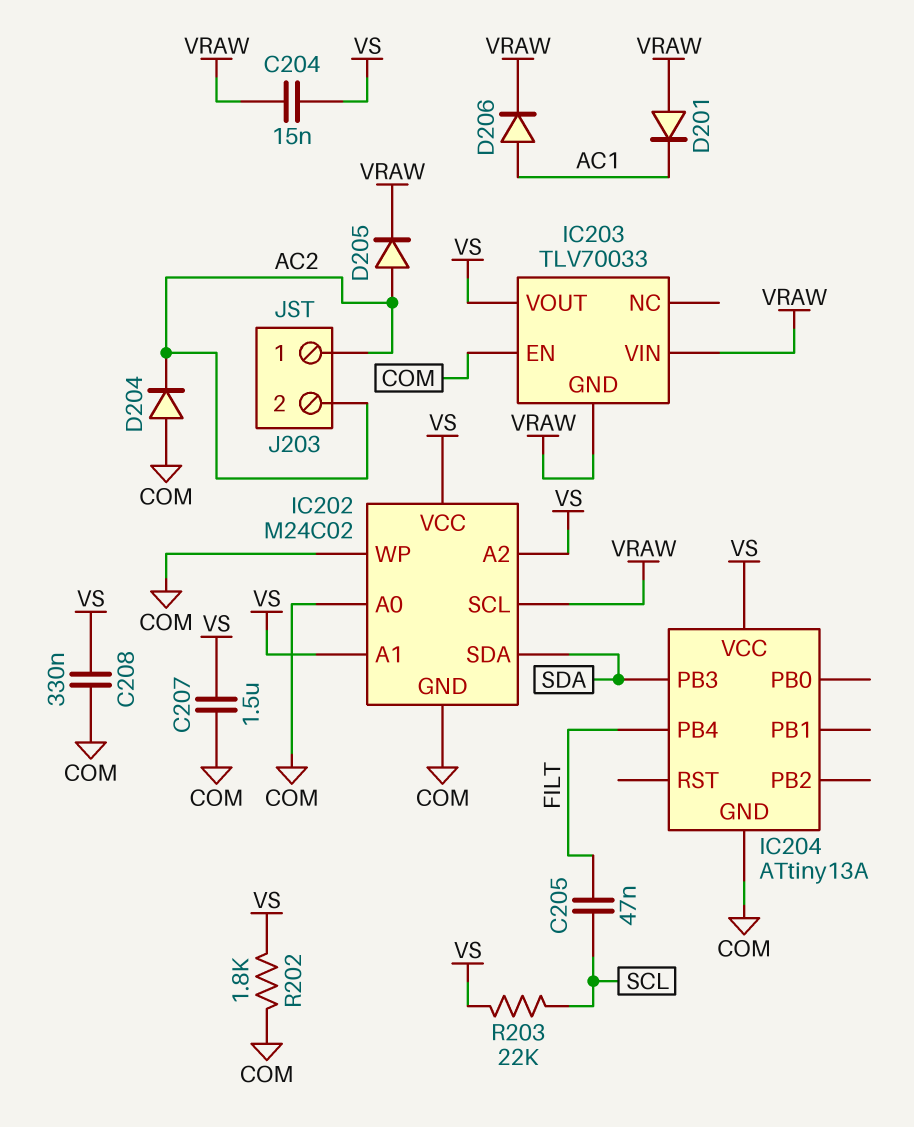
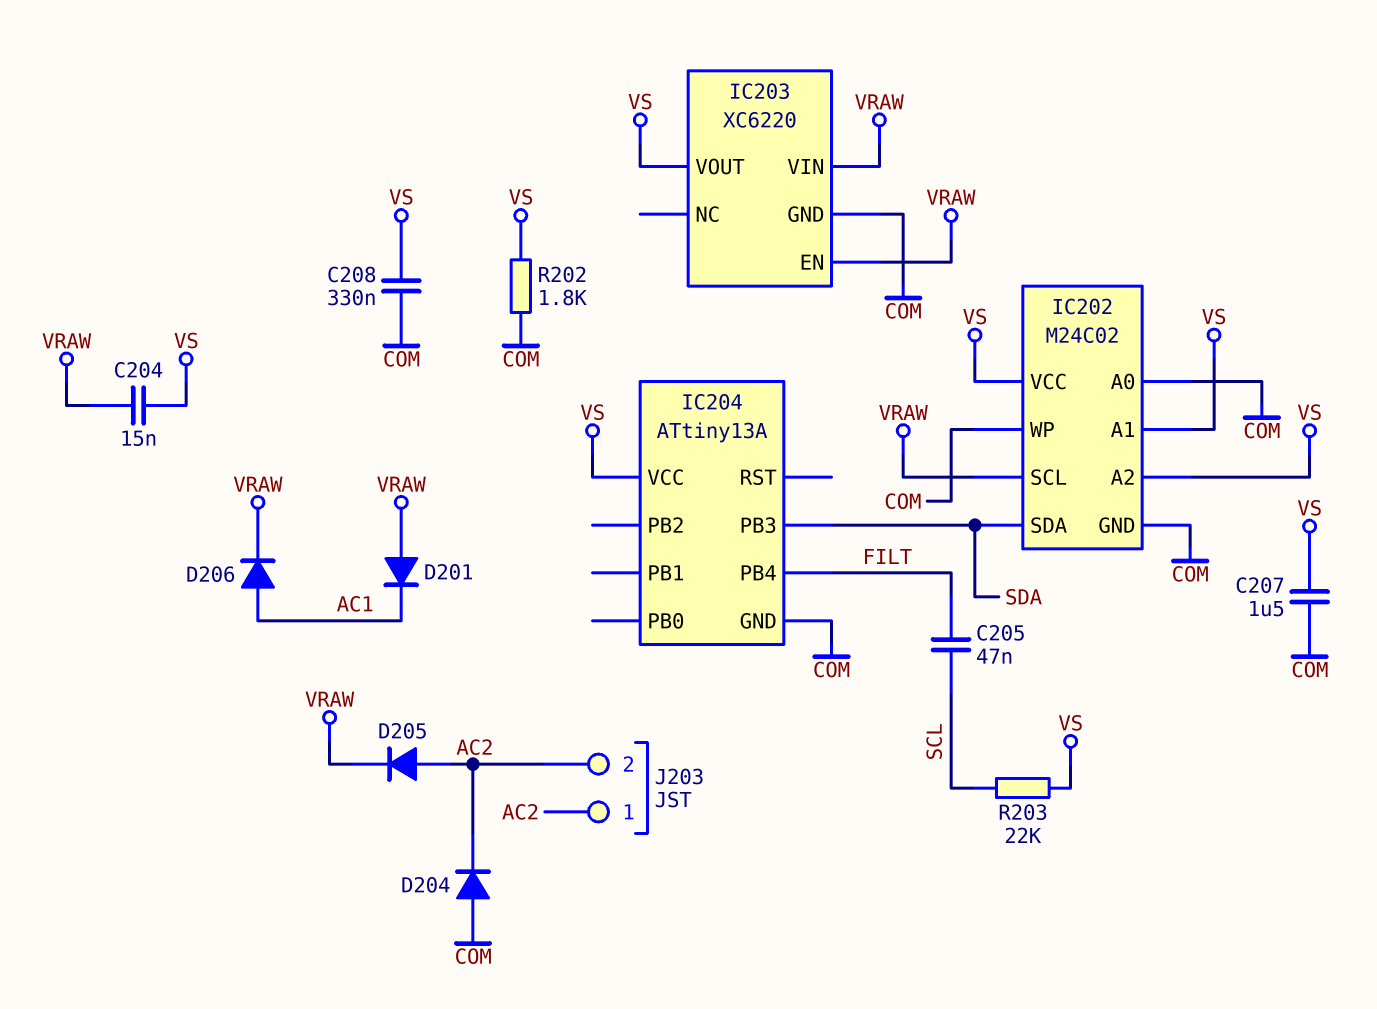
IC203: TLV70033 -> XC6220
IC203 pin EN: COM -> VRAW
IC203 pin GND: VRAW -> COM

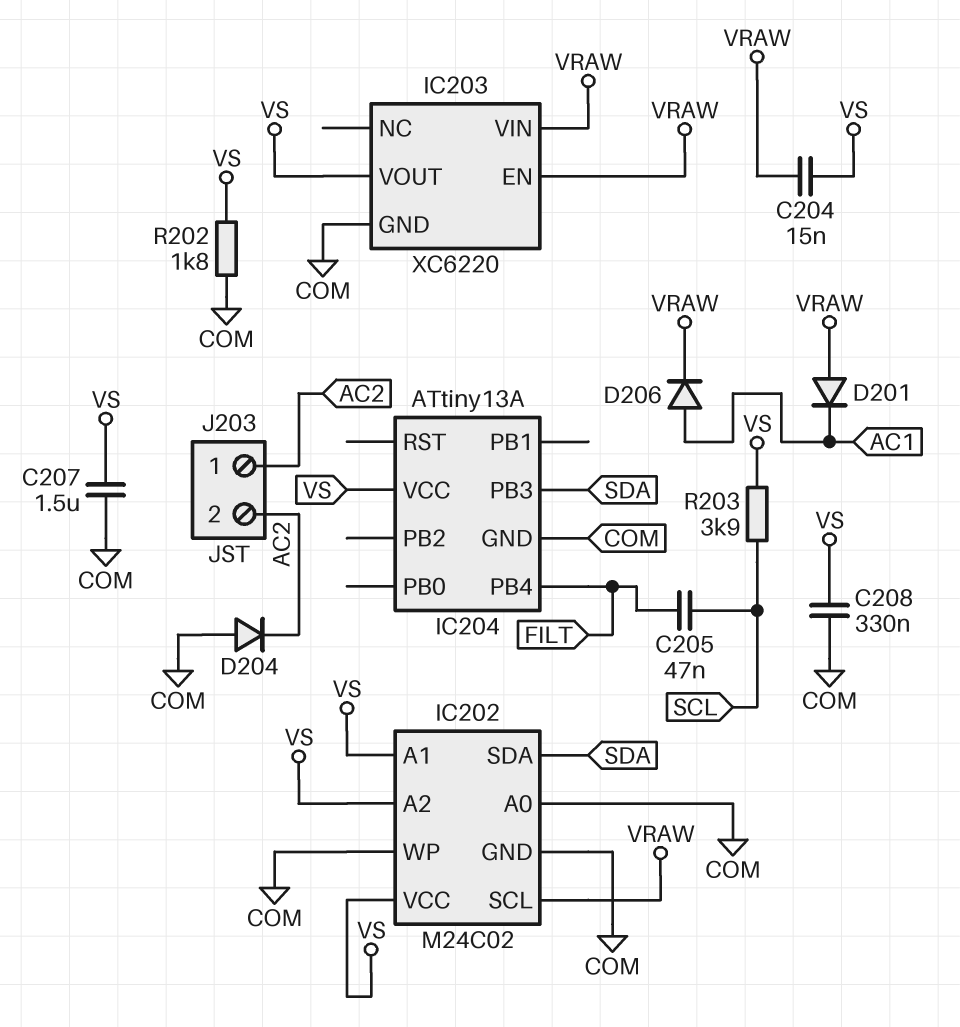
D205: diode (A AC2, K VRAW) -> none
R203: 22k (SCL, VS) -> 3.9k (SCL, VS)

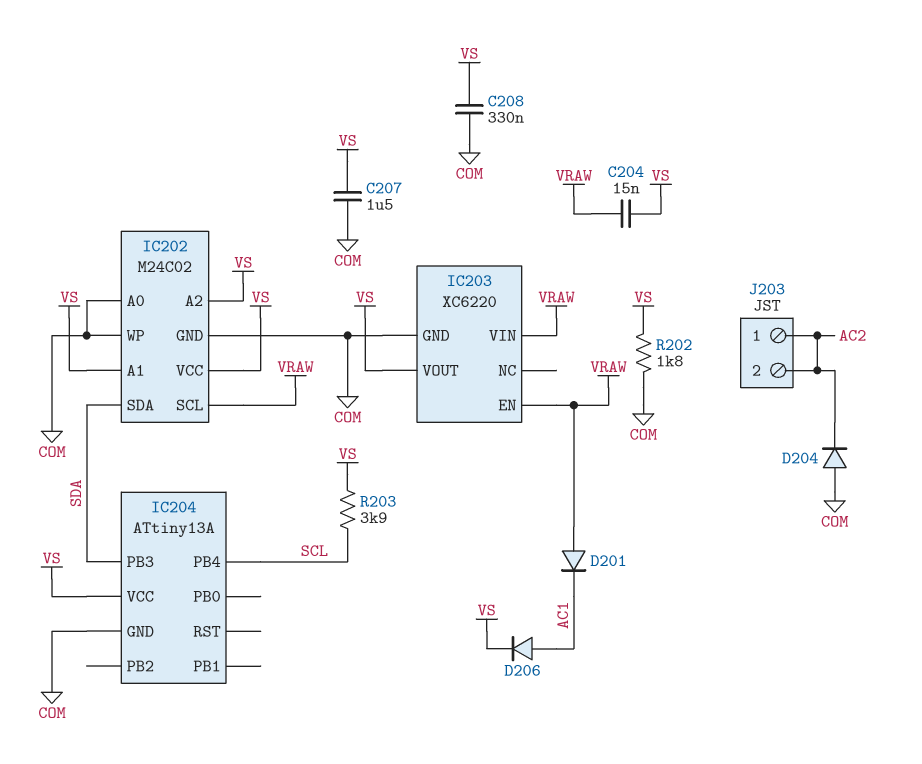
C205: 47nF (FILT, SCL) -> none
D206: diode (A AC1, K VRAW) -> diode (A AC1, K VS)
IC204 pin PB4: FILT -> SCL

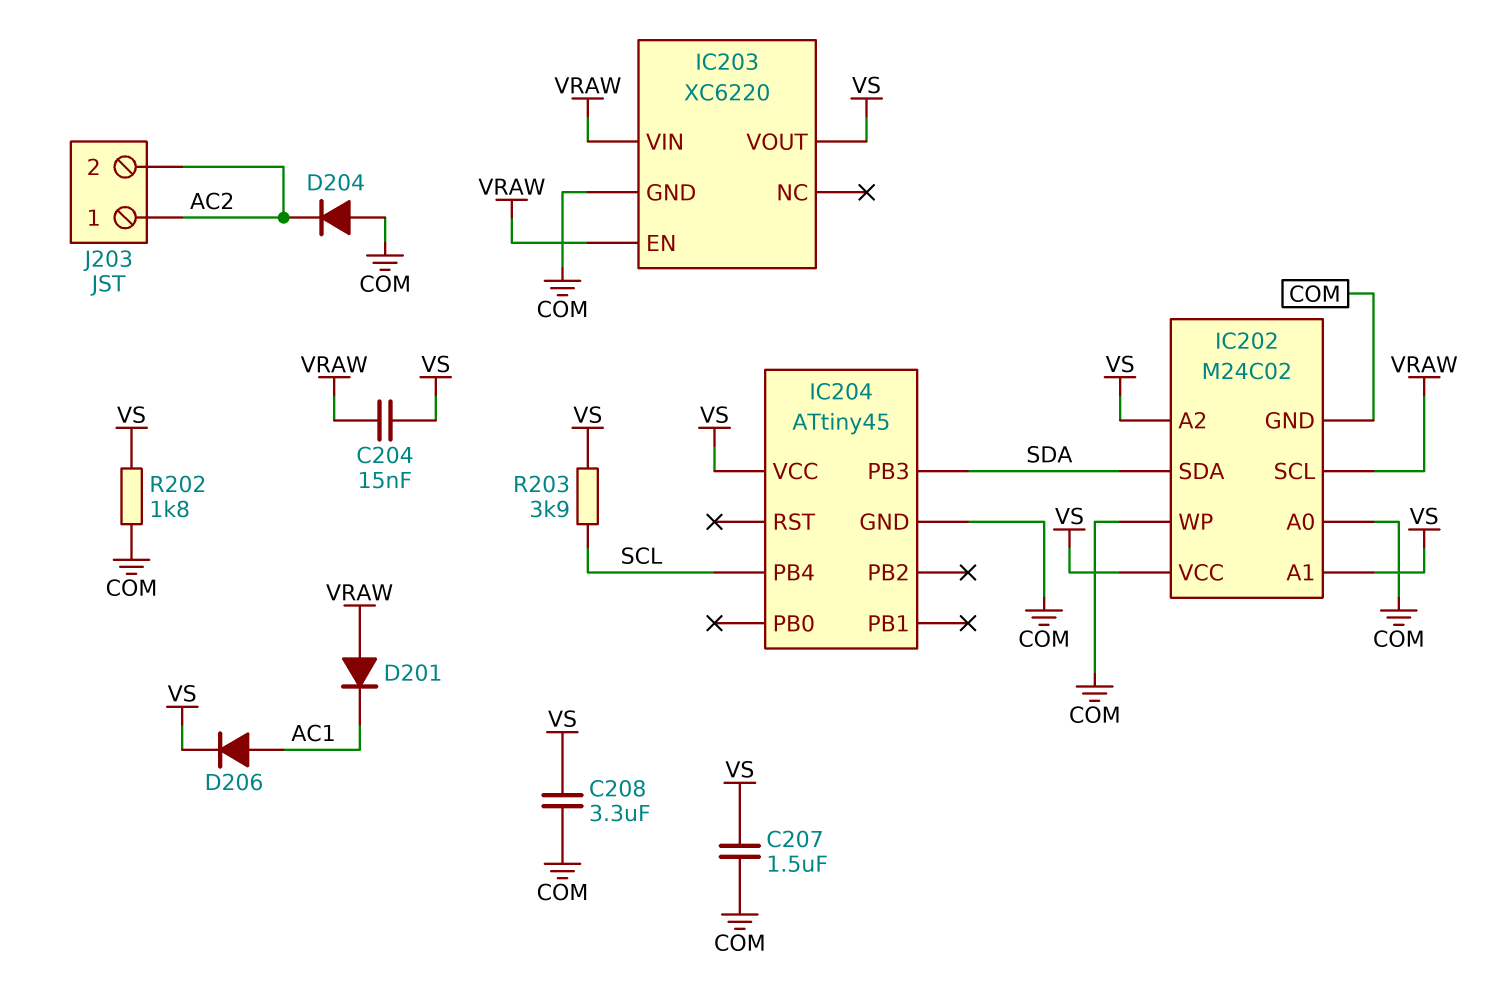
C208: 330nF (COM, VS) -> 3.3uF (COM, VS)
IC204: ATtiny13A -> ATtiny45

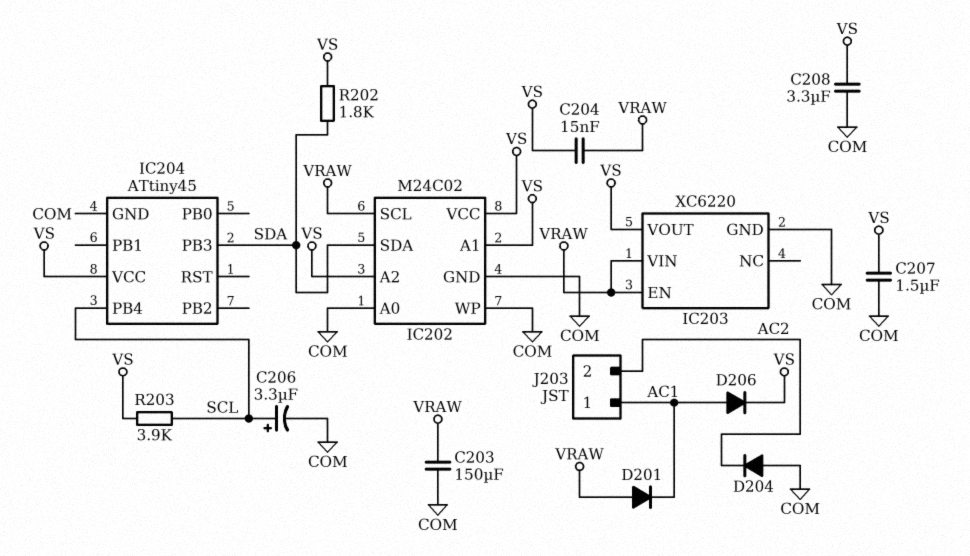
C203: none -> 150uF (COM, VRAW)
C206: none -> 3.3uF (plus SCL, minus COM)
J203 pin 1: AC2 -> AC1
R202: 1.8k (COM, VS) -> 1.8k (SDA, VS)

